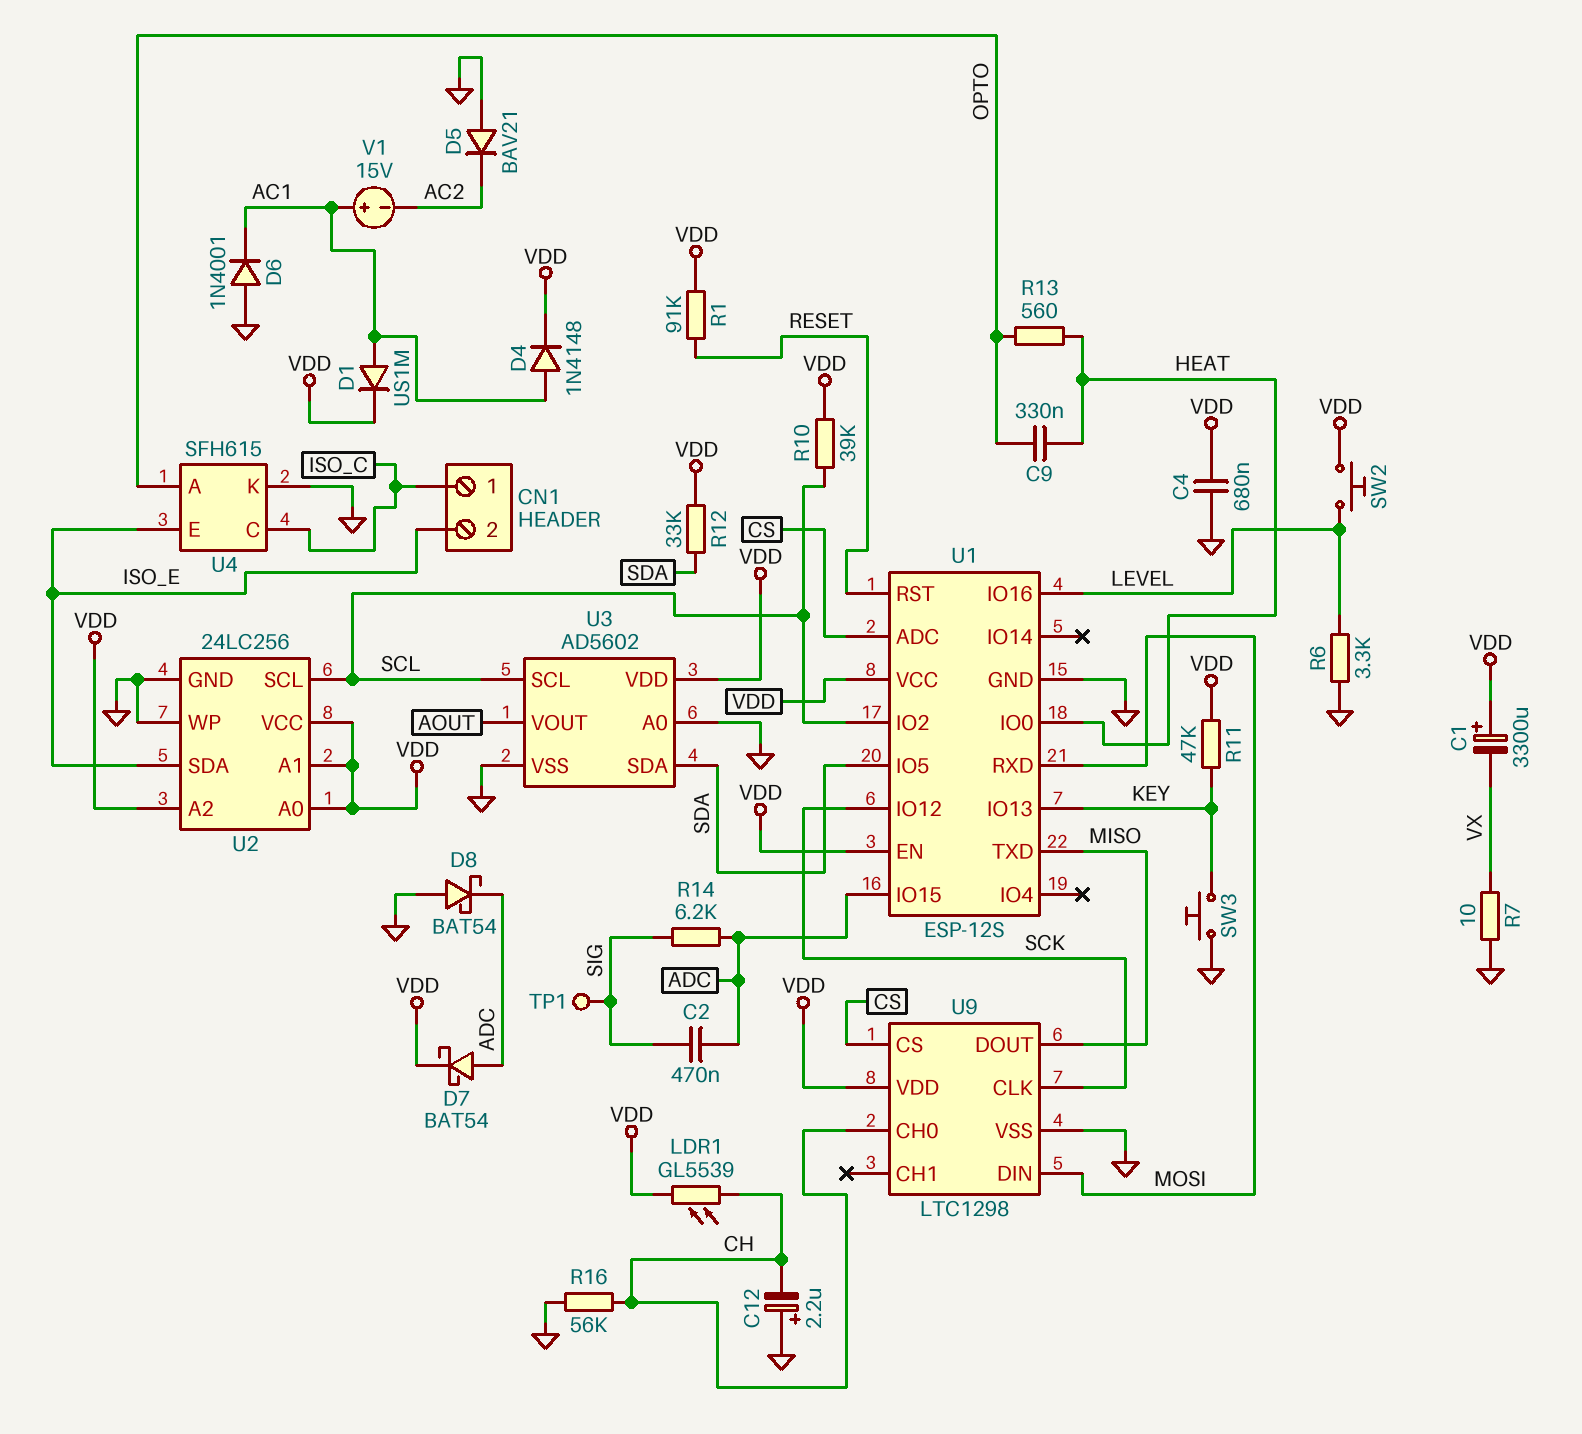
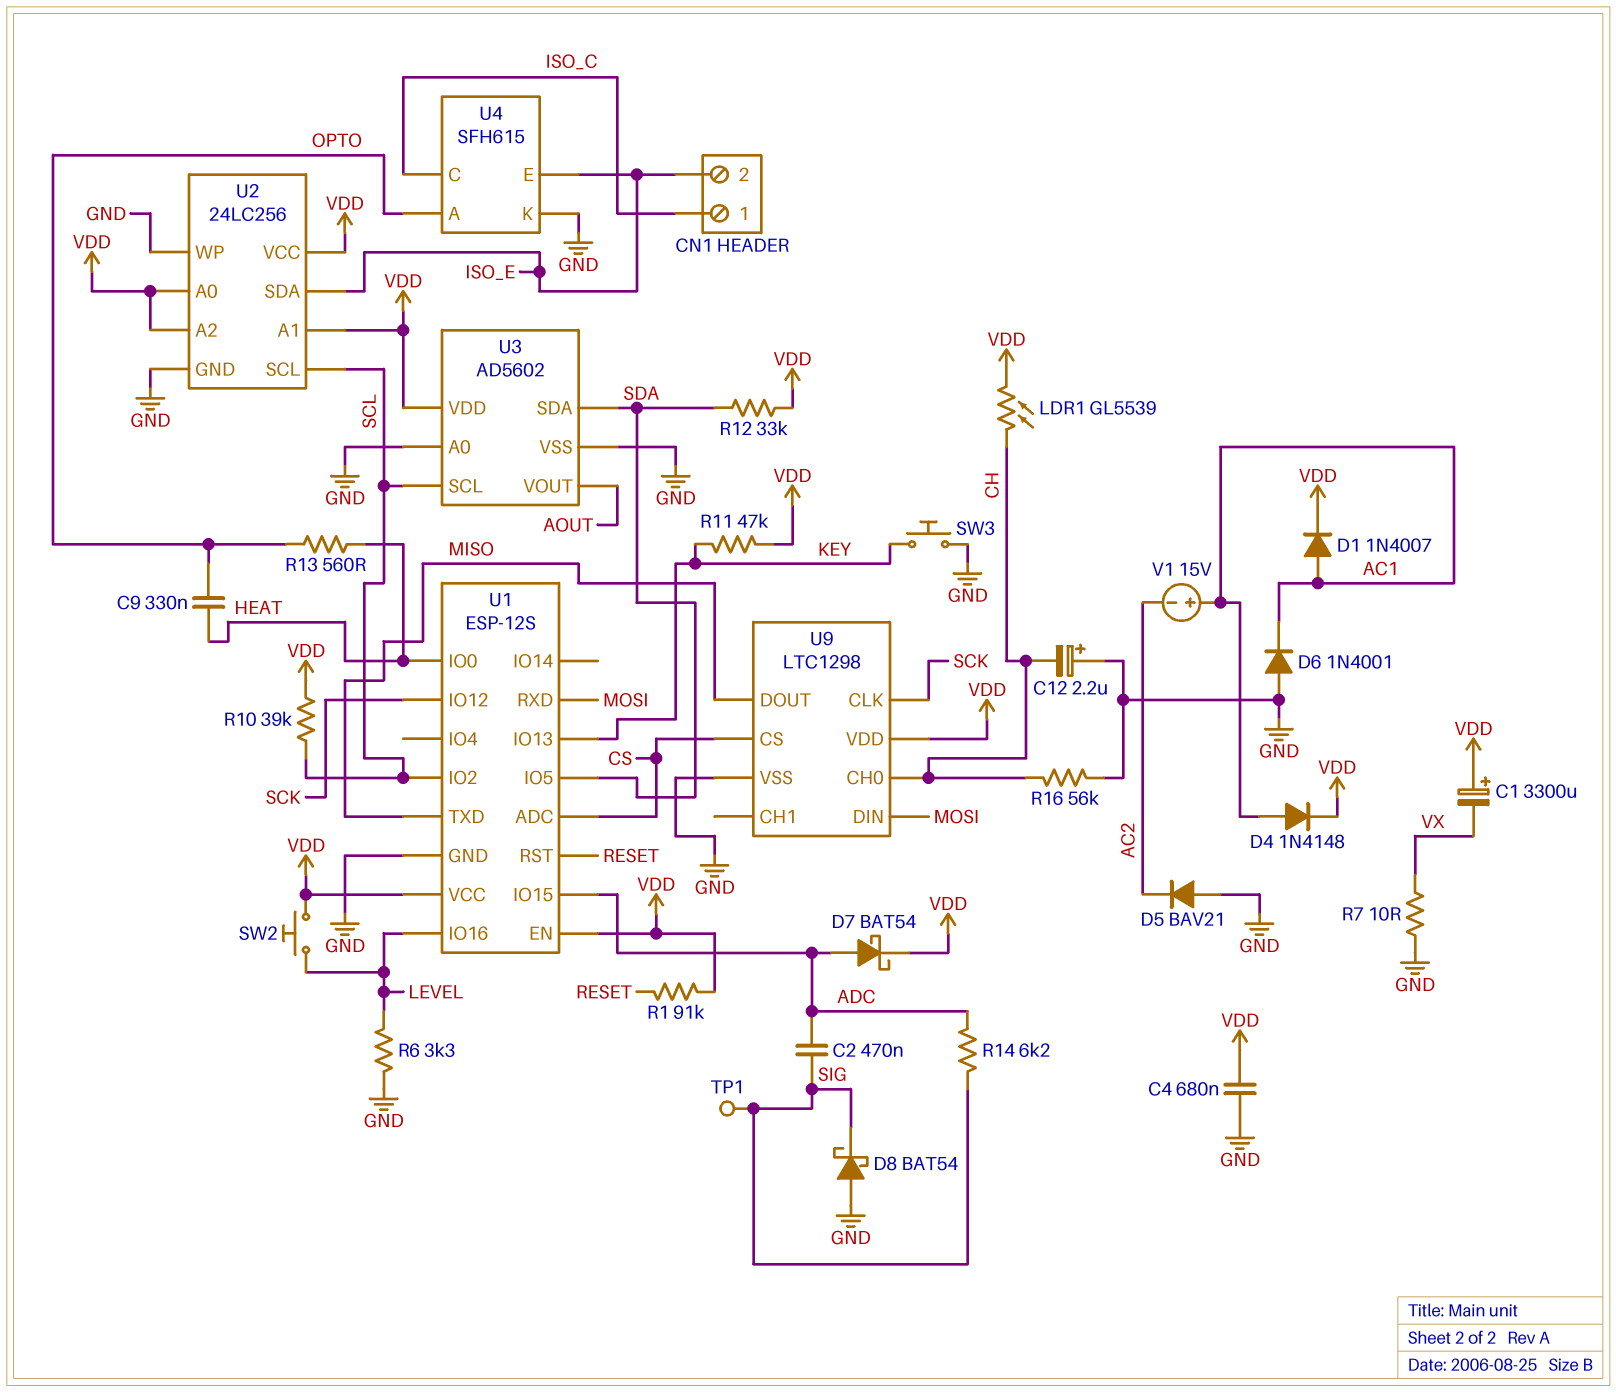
D1: diode US1M (A AC1, K VDD) -> diode 1N4007 (A AC1, K VDD)
D8: schottky BAT54 (A GND, K ADC) -> schottky BAT54 (A GND, K SIG)

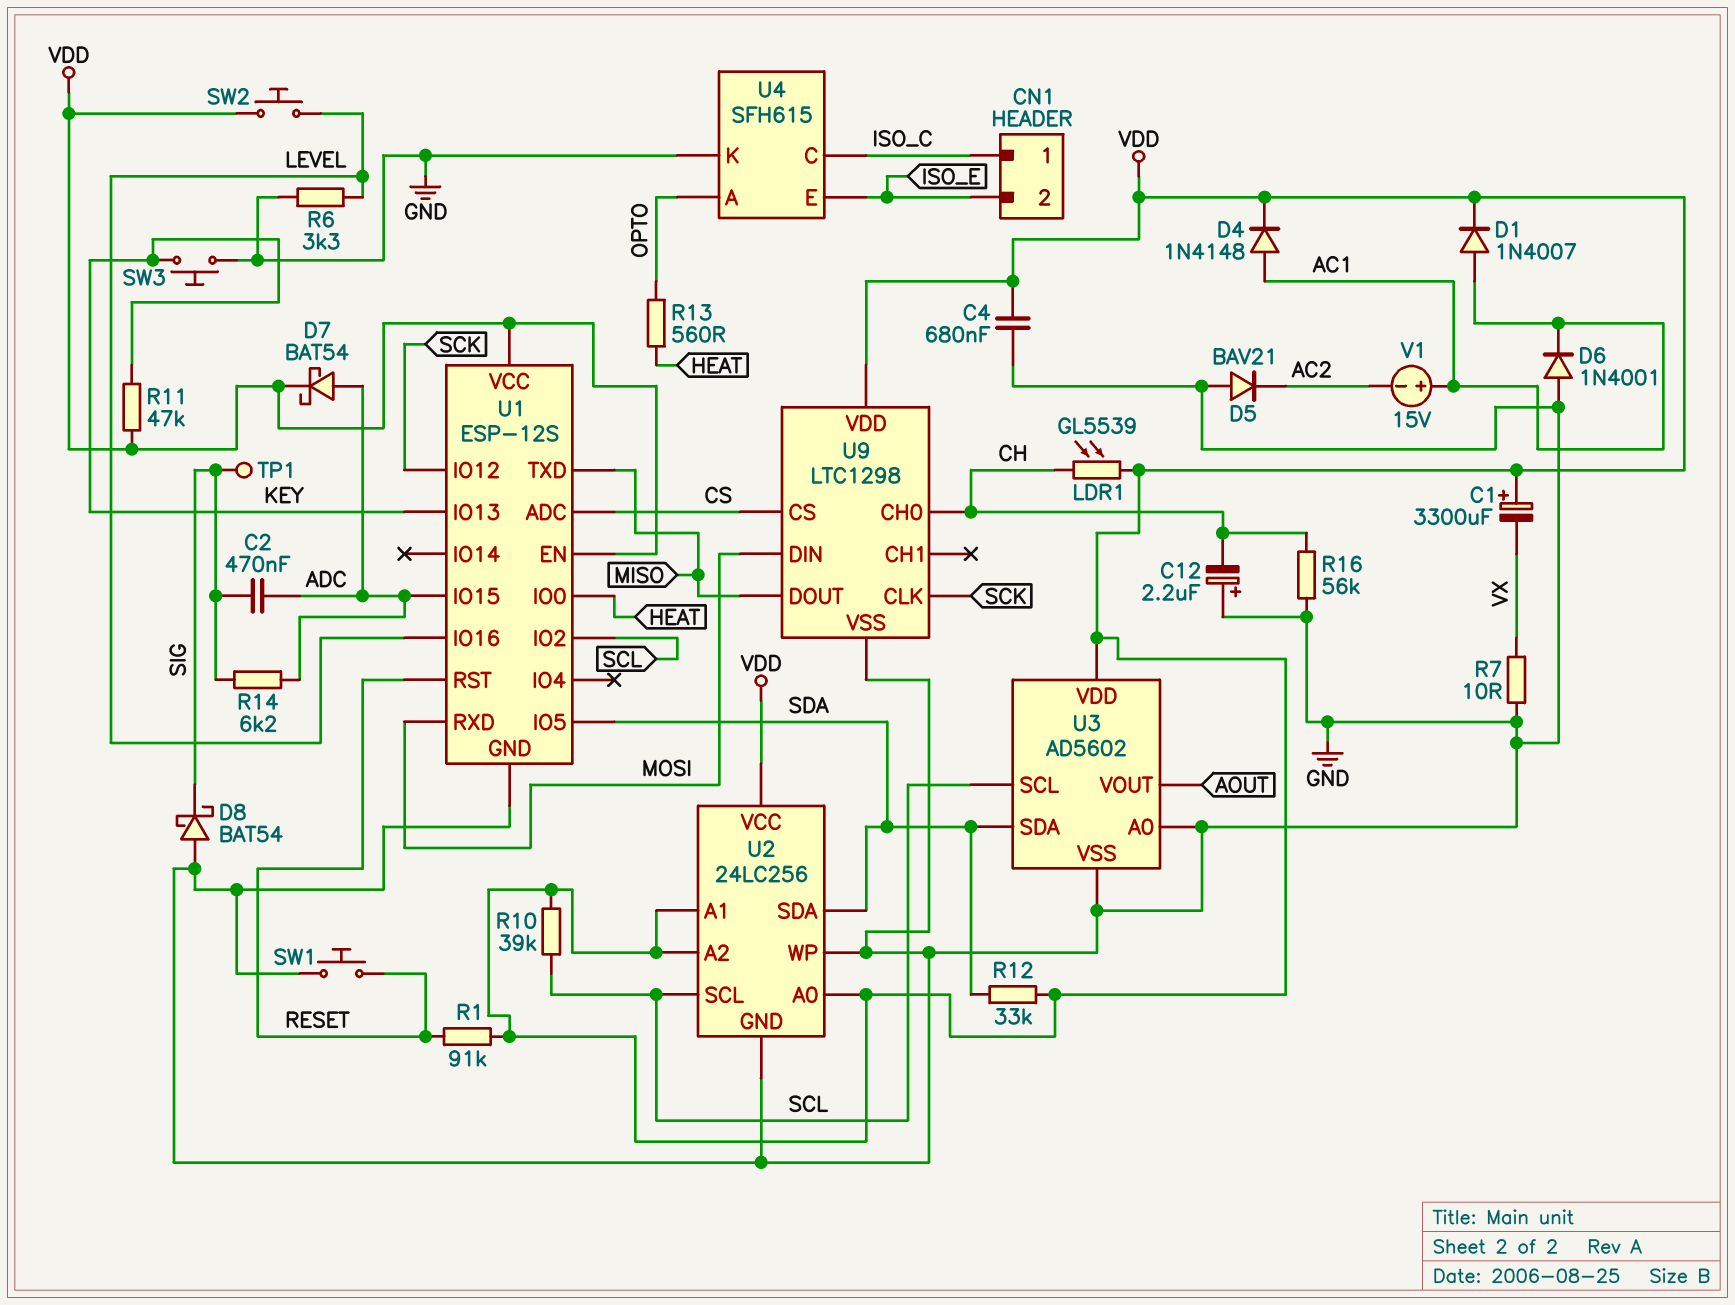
C9: 330nF (HEAT, OPTO) -> none
SW1: none -> button (GND, RESET)
U2 pin SDA: ISO_E -> SDA

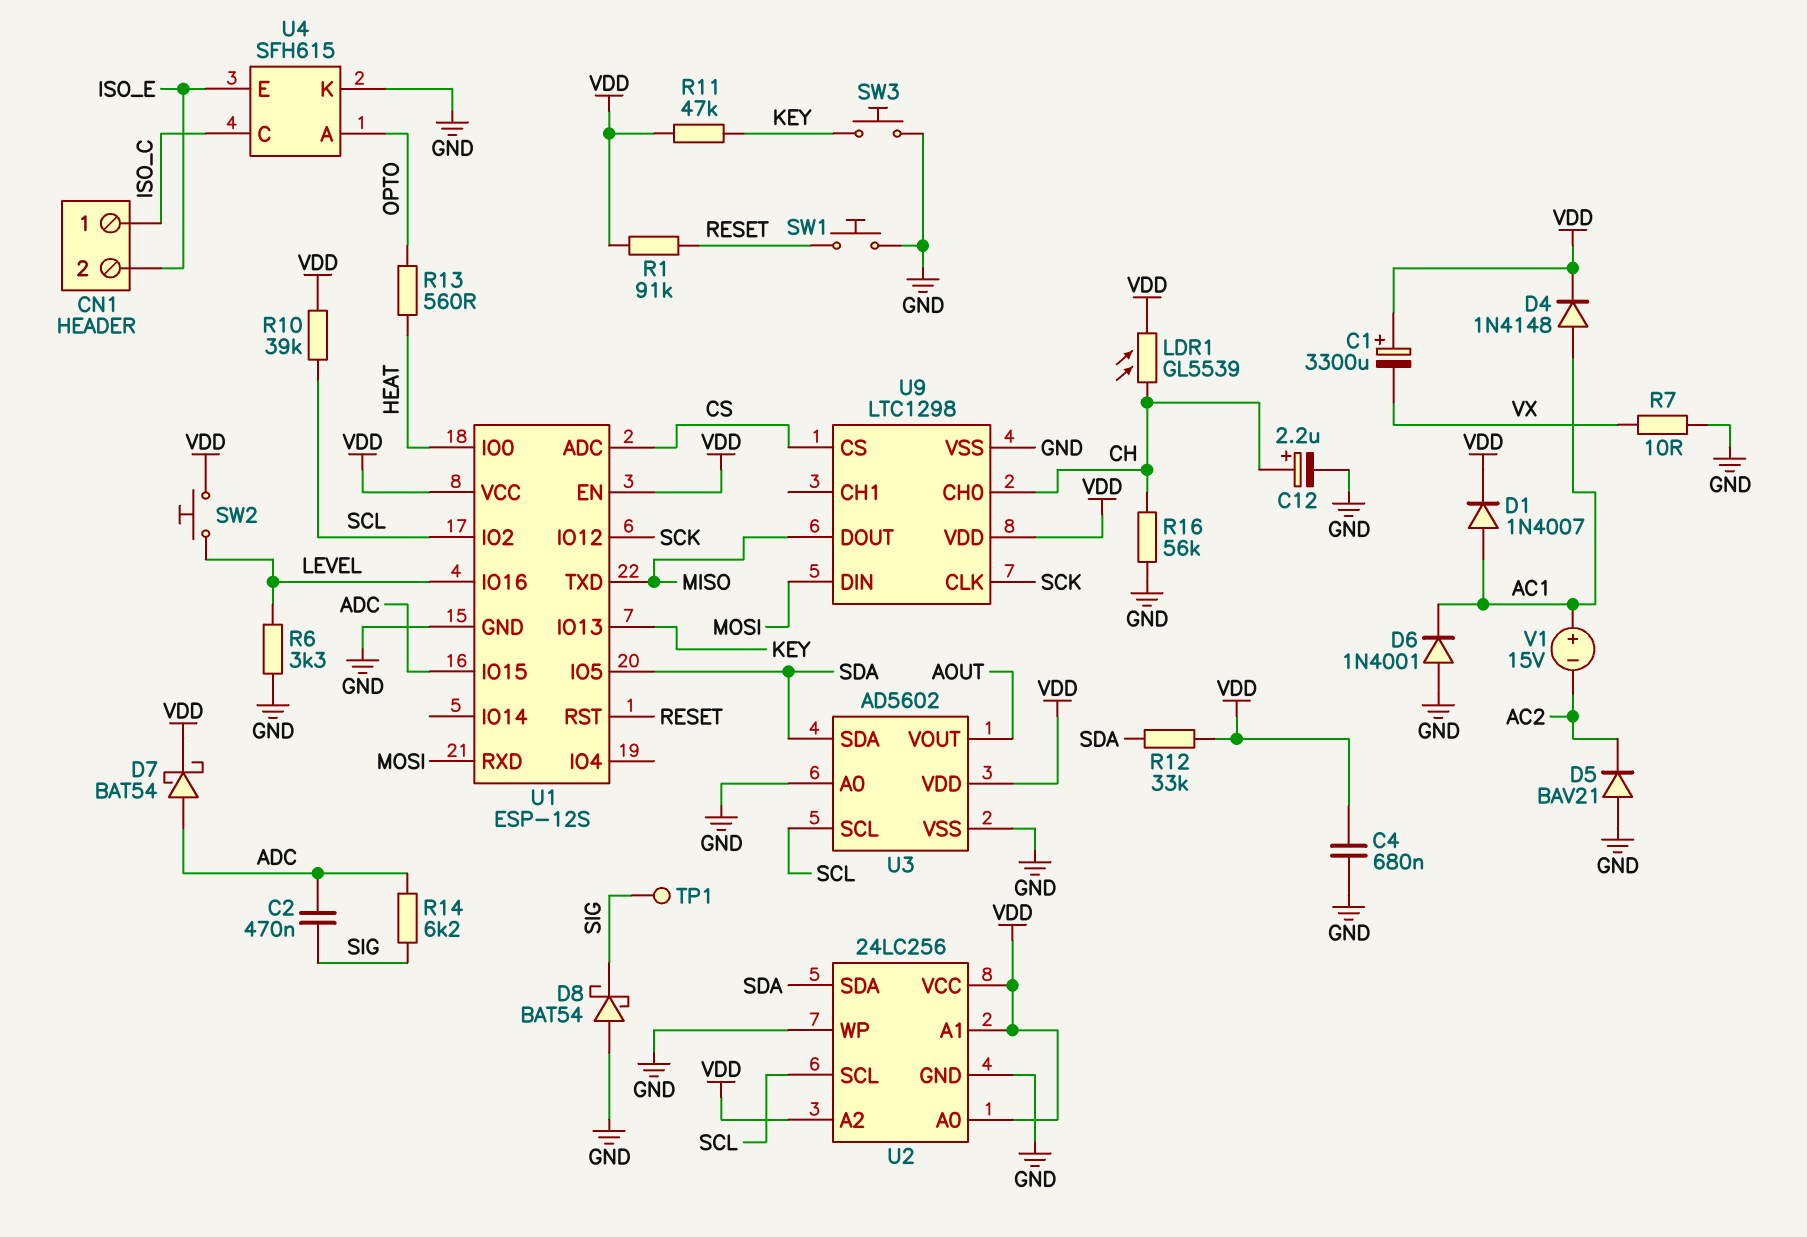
C12: 2.2uF (plus GND, minus CH) -> 2.2uF (plus CH, minus GND)

